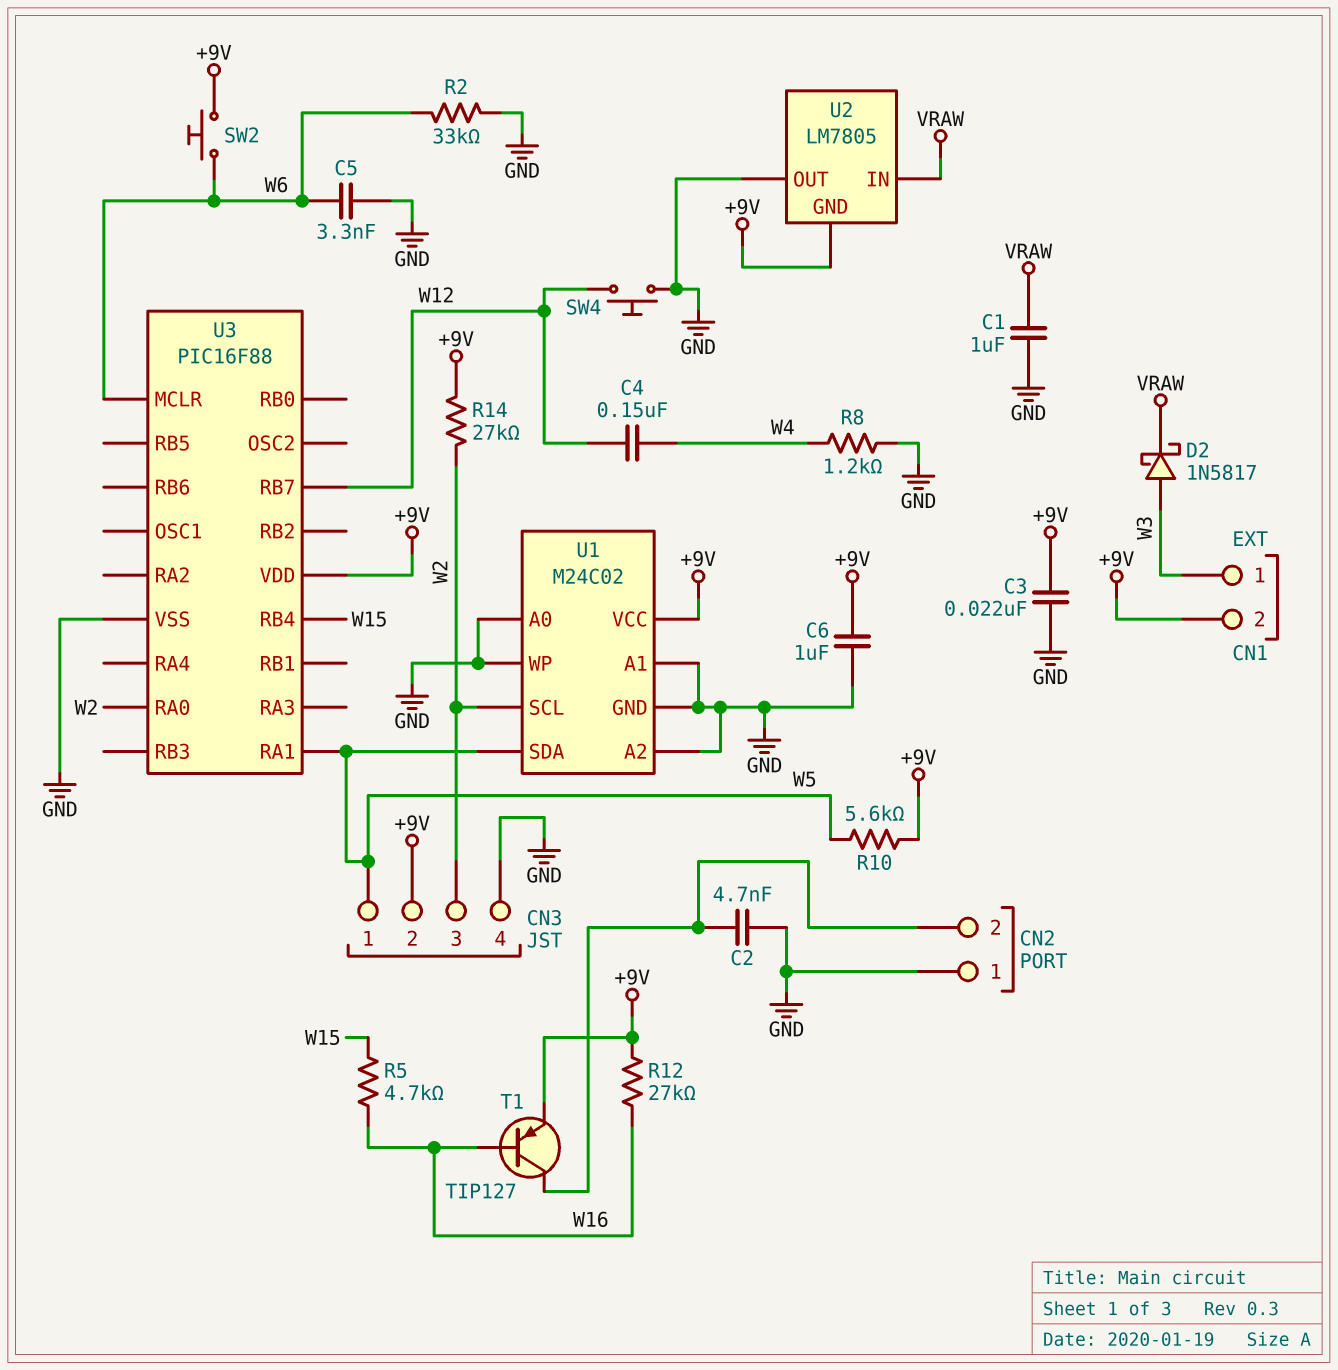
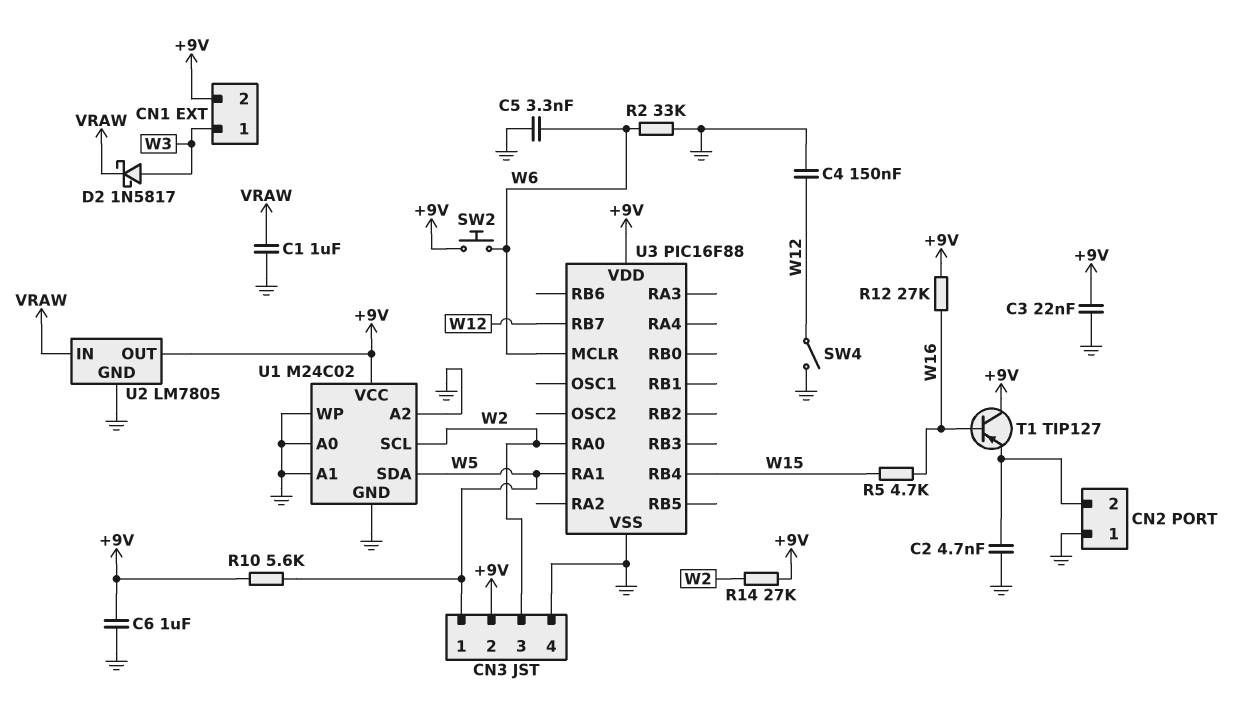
C4: 150nF (W4, W12) -> 150nF (GND, W12)
R8: 1.2k (GND, W4) -> none
SW4: button (GND, W12) -> switch (GND, W12)
T1: PNP TIP127 (B W16, C CN2/2, E +9V) -> PNP TIP127 (B W16, C +9V, E CN2/2)
U2 pin GND: +9V -> GND
U2 pin OUT: GND -> +9V

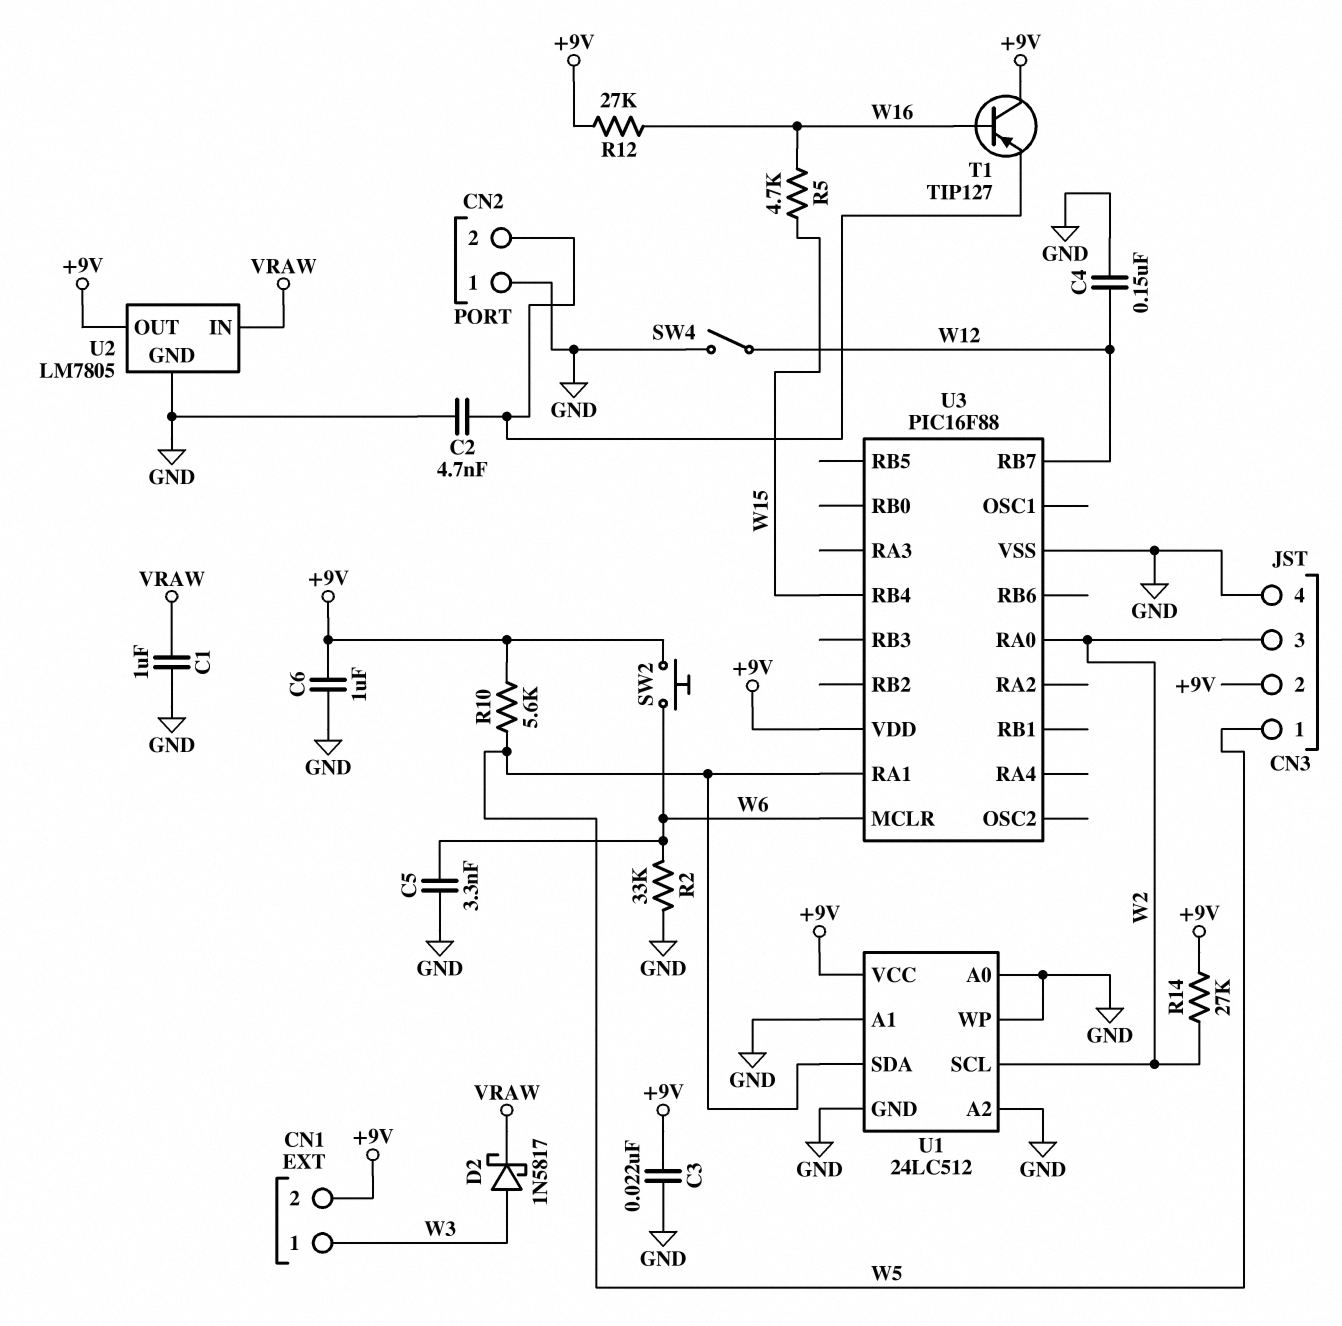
U1: M24C02 -> 24LC512

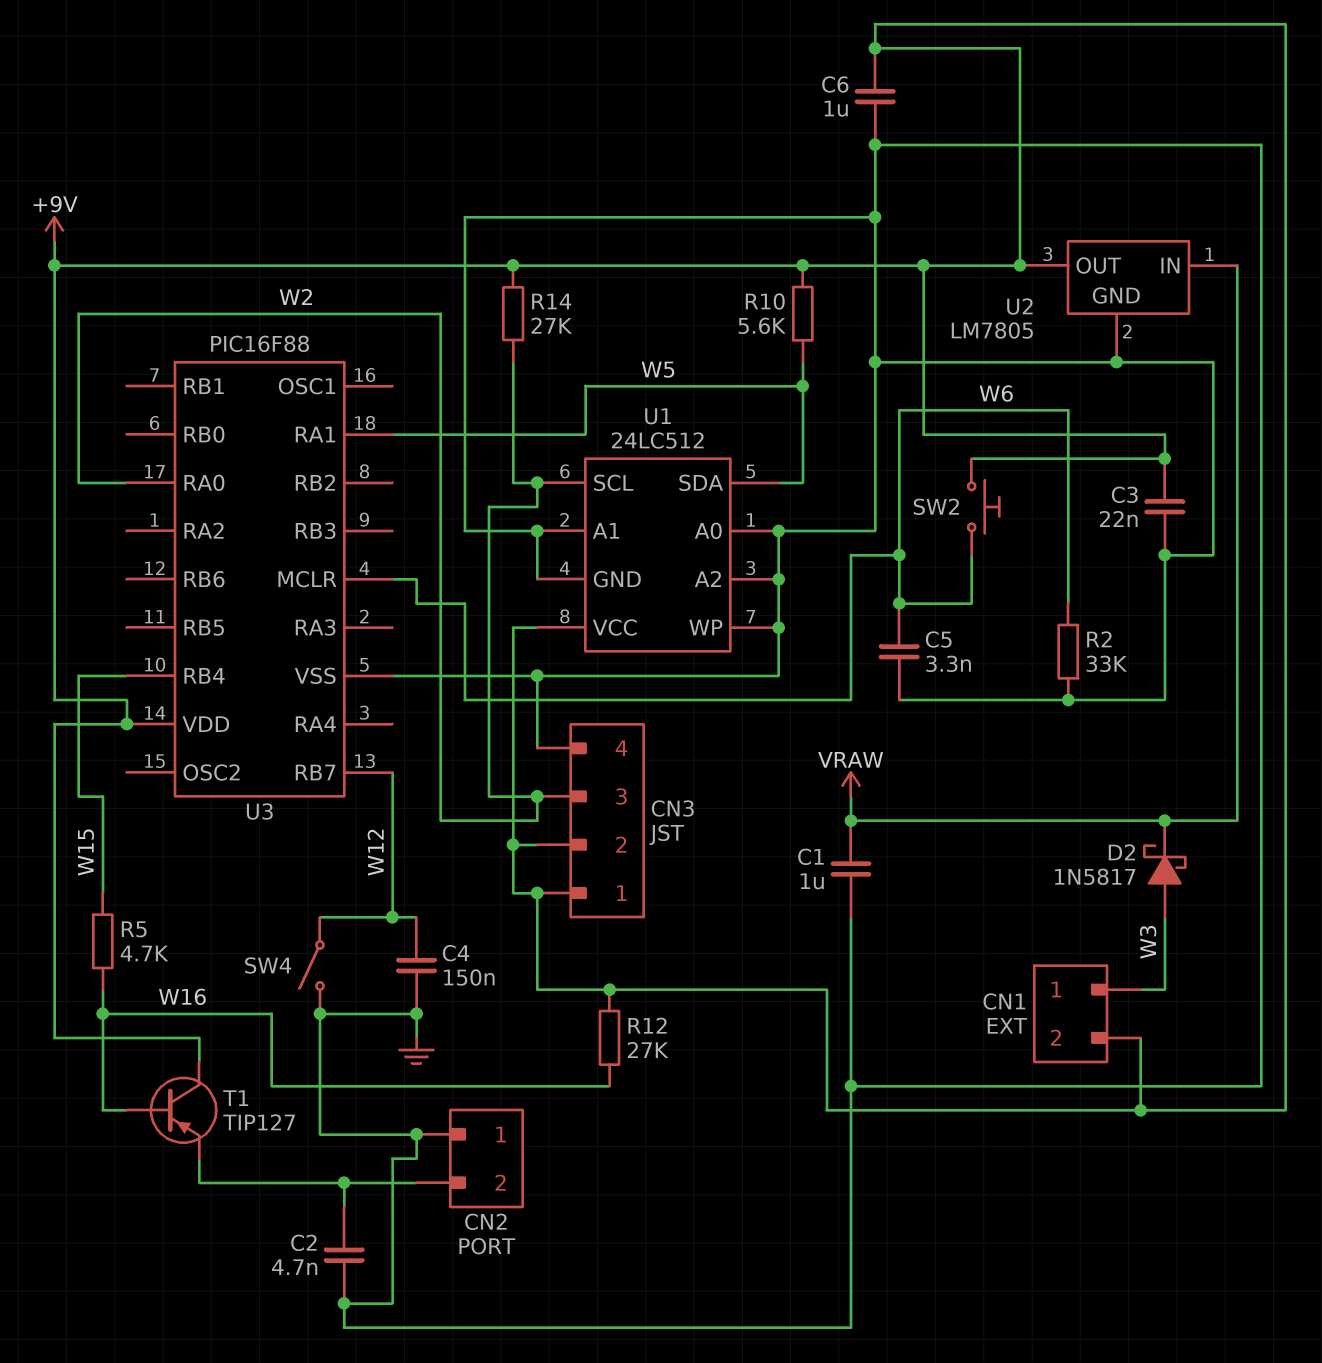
CN3 pin 1: W5 -> +9V

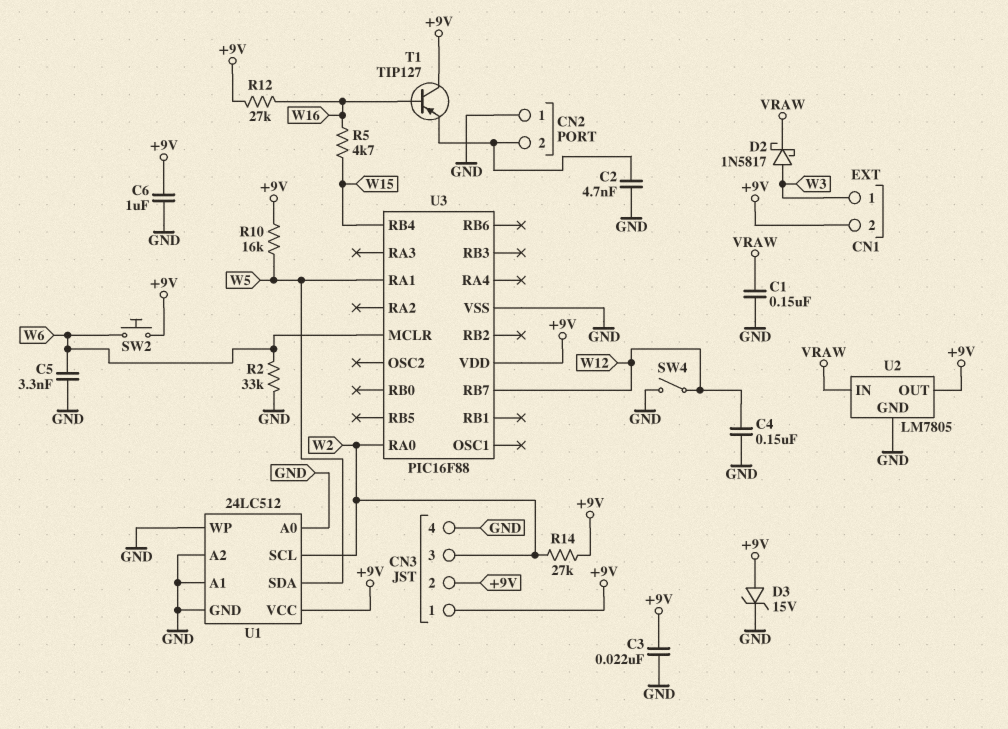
C1: 1uF (GND, VRAW) -> 150nF (GND, VRAW)
D3: none -> zener 15V (A +9V, K GND)
R10: 5.6k (+9V, W5) -> 16k (+9V, W5)

